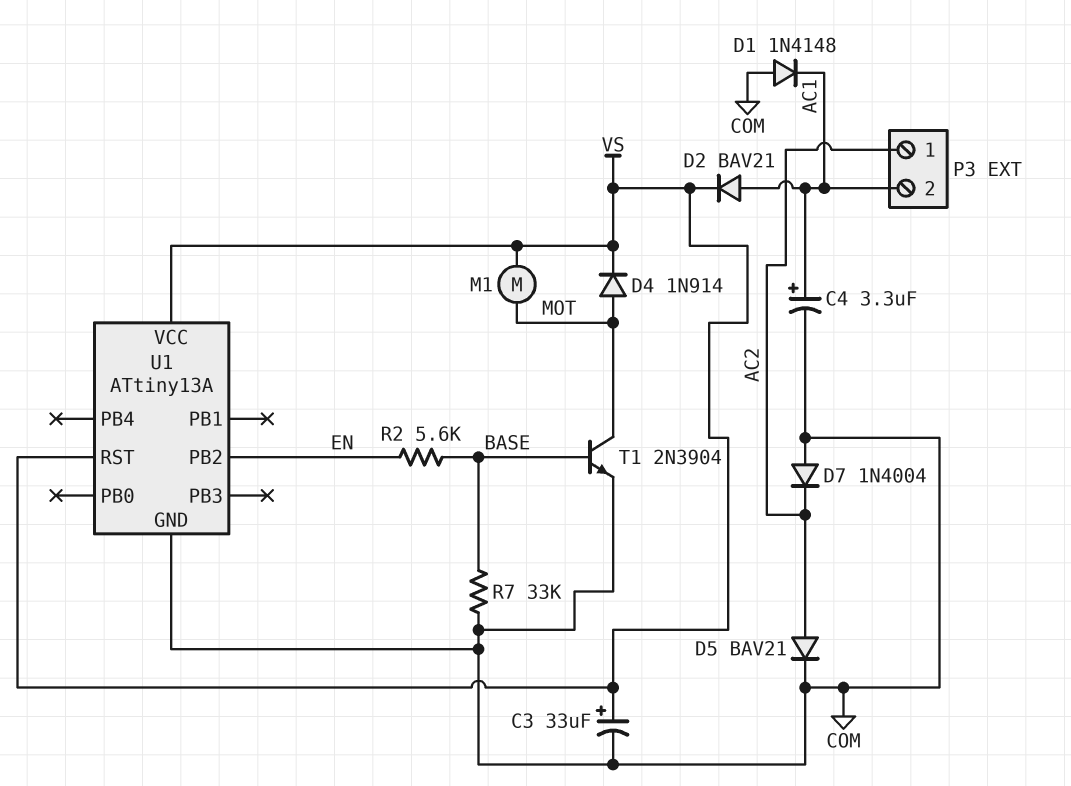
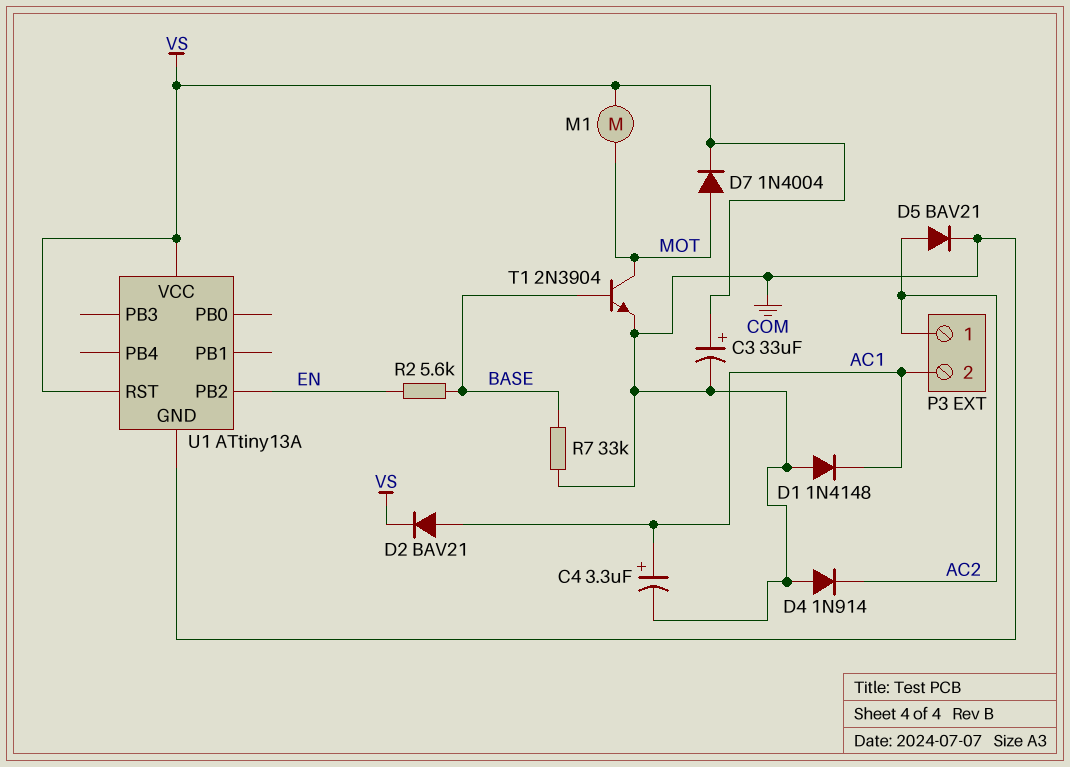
D4: diode 1N914 (A MOT, K VS) -> diode 1N914 (A COM, K AC2)
D7: diode 1N4004 (A COM, K AC2) -> diode 1N4004 (A MOT, K VS)

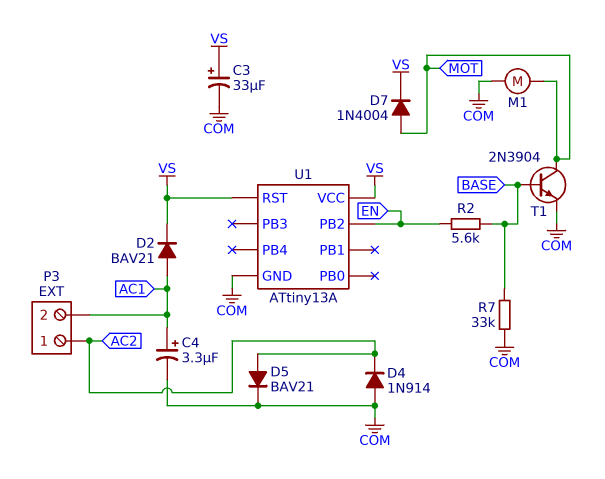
D1: diode 1N4148 (A COM, K AC1) -> none
M1: motor (MOT, VS) -> motor (COM, MOT)

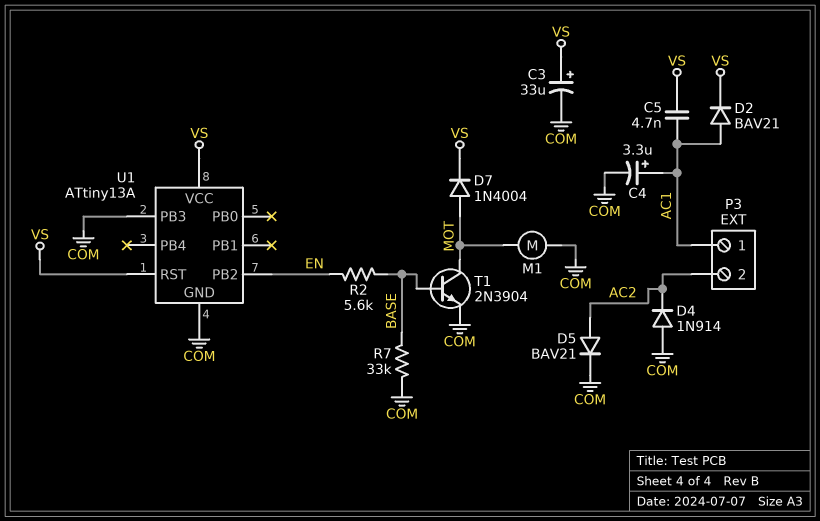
C5: none -> 4.7nF (AC1, VS)
P3 pin 1: AC2 -> AC1
P3 pin 2: AC1 -> AC2
U1 pin PB3: none -> COM

